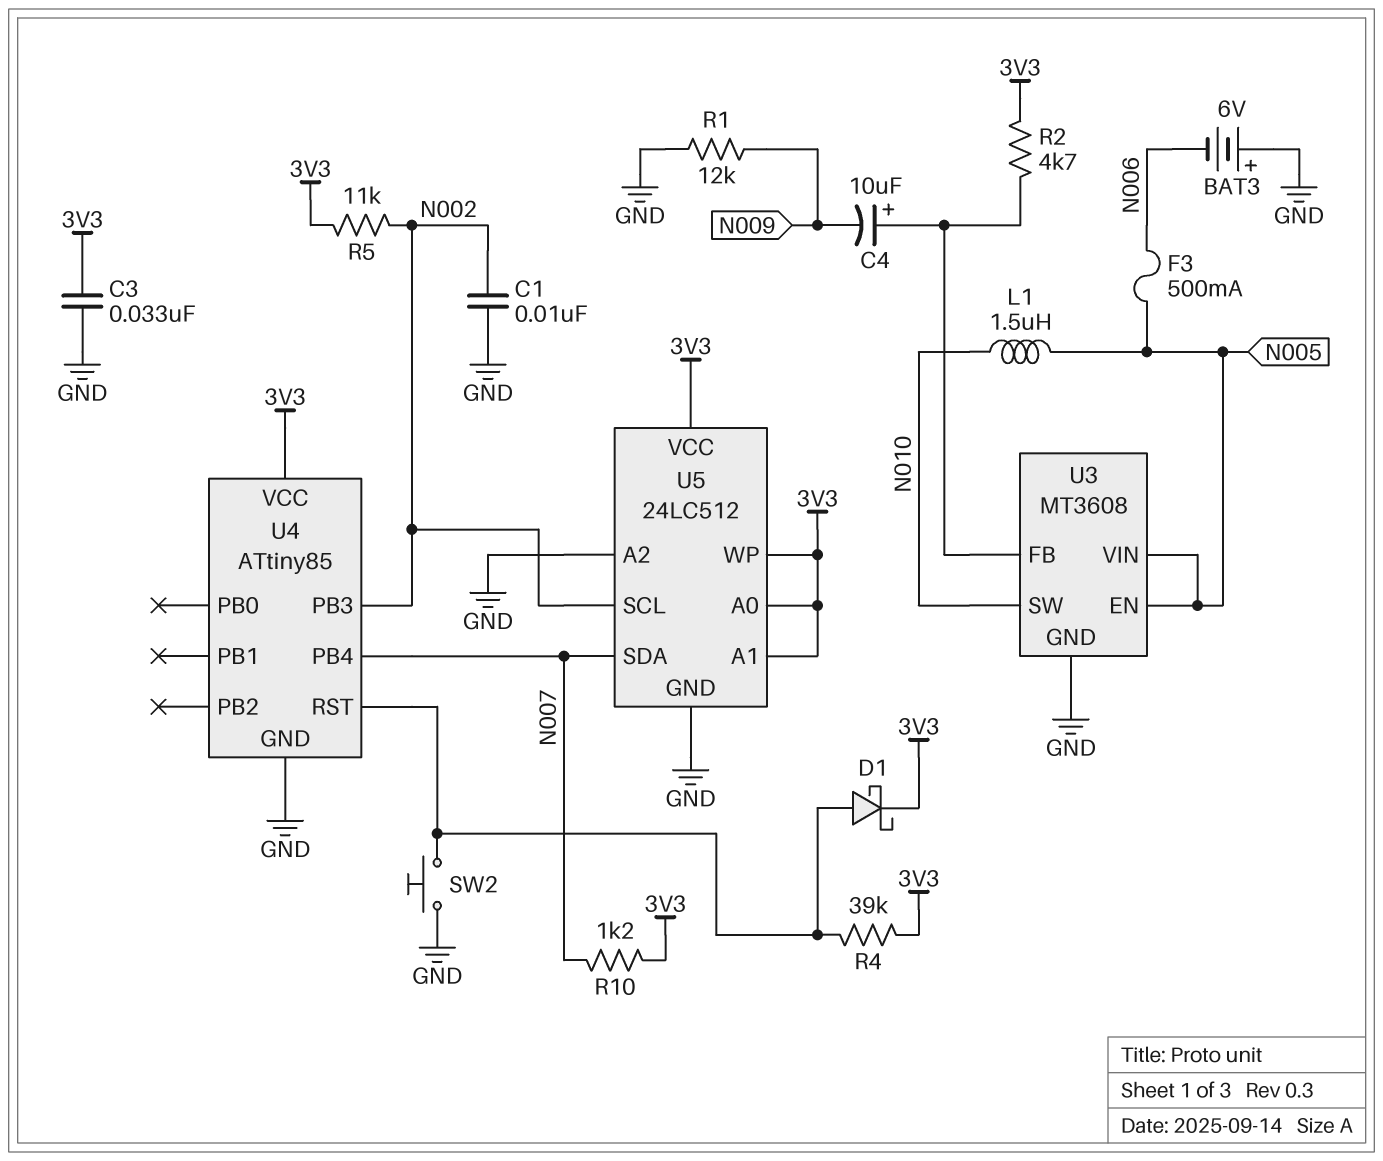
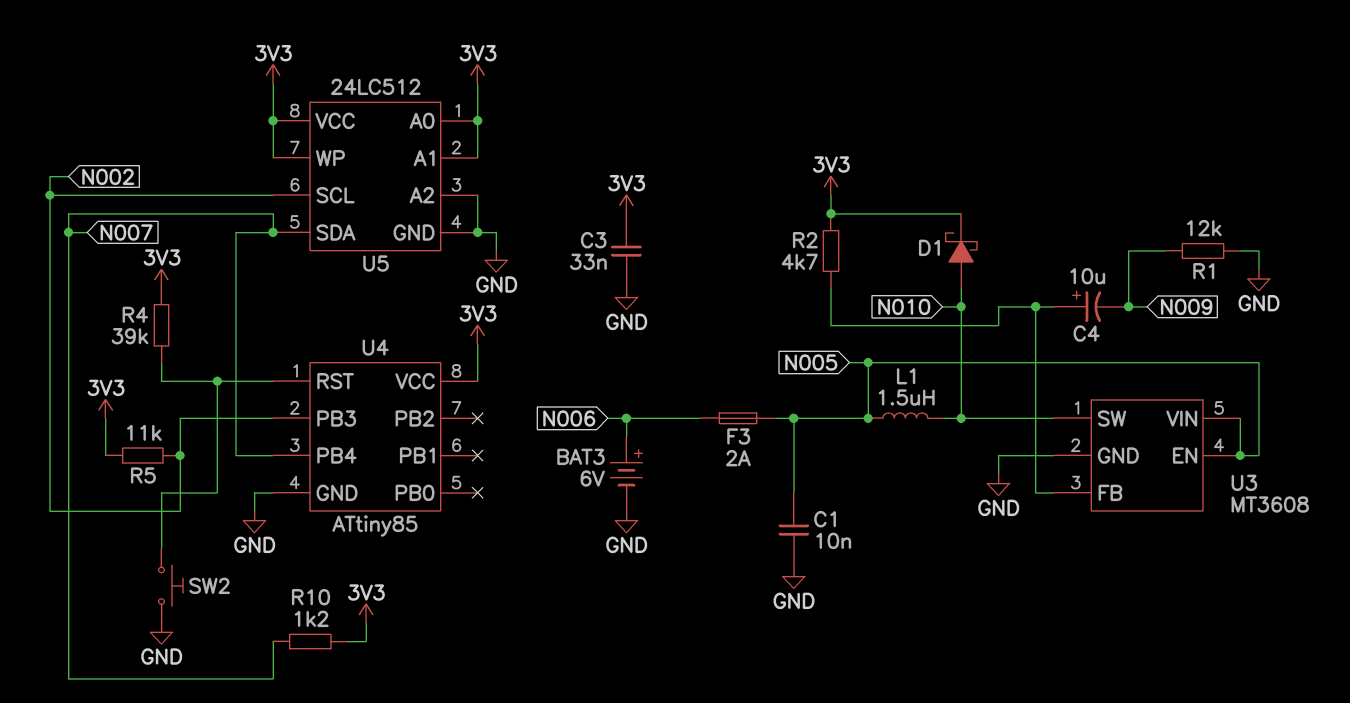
BAT3: 6V (plus GND, minus N006) -> 6V (plus N006, minus GND)
C1: 10nF (GND, N002) -> 10nF (GND, N005)
D1: schottky (A U4/RST, K 3V3) -> schottky (A N010, K 3V3)
F3: 500mA (N005, N006) -> 2A (N005, N006)

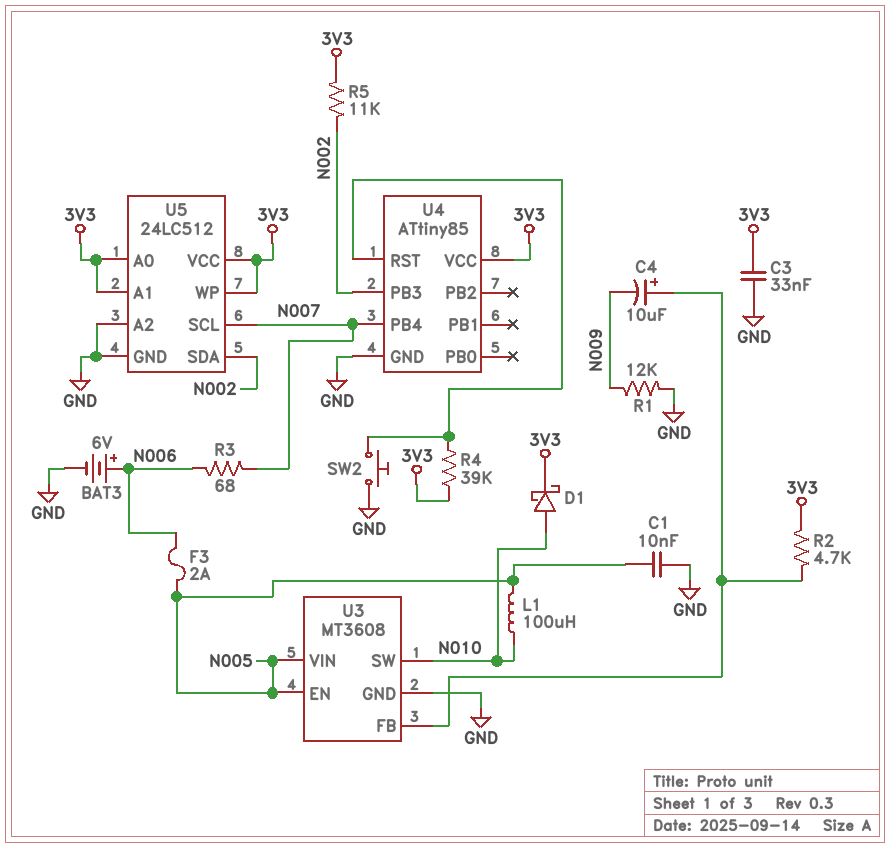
L1: 1.5uH (N005, N010) -> 100uH (N005, N010)
R3: none -> 68 (N006, N007)
R10: 1.2k (3V3, N007) -> none
U5 pin SCL: N002 -> N007
U5 pin SDA: N007 -> N002

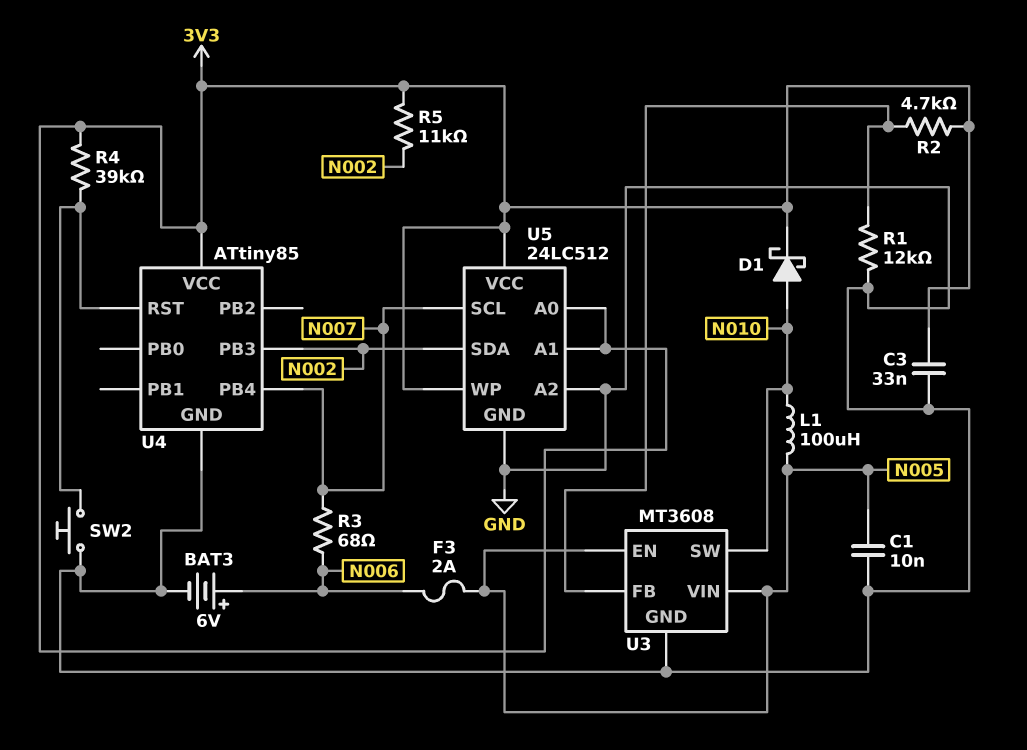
C4: 10uF (plus U3/FB, minus N009) -> none
R1: 12k (GND, N009) -> 12k (GND, U3/FB)

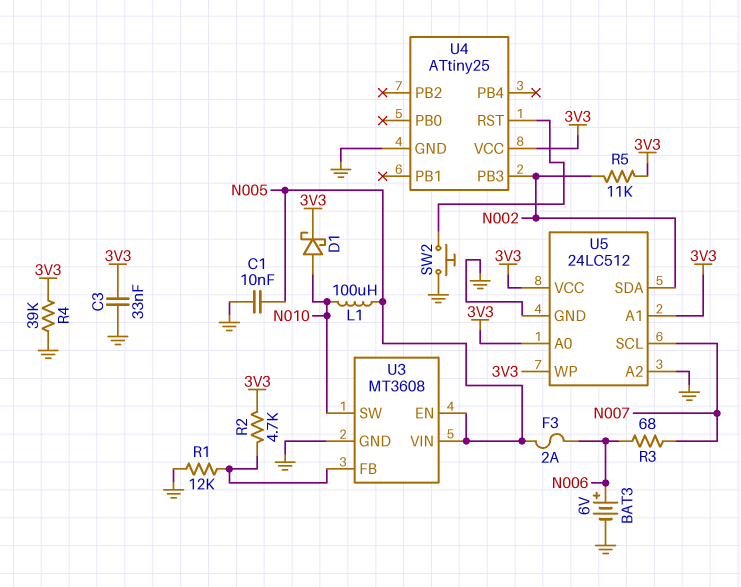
R4: 39k (3V3, U4/RST) -> 39k (3V3, GND)
U4: ATtiny85 -> ATtiny25
U4 pin PB4: N007 -> none

